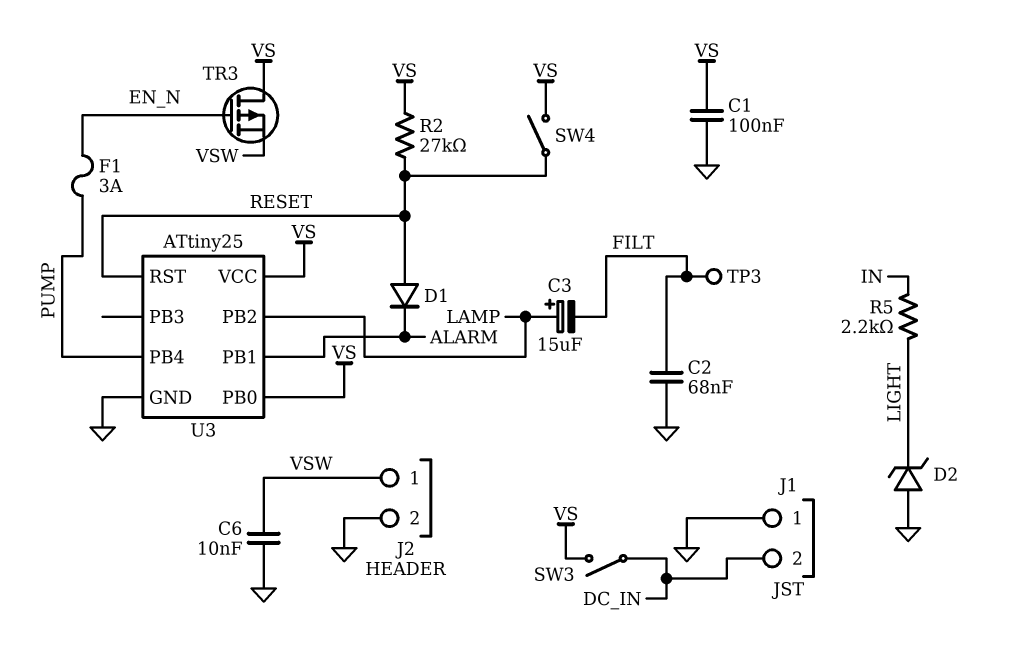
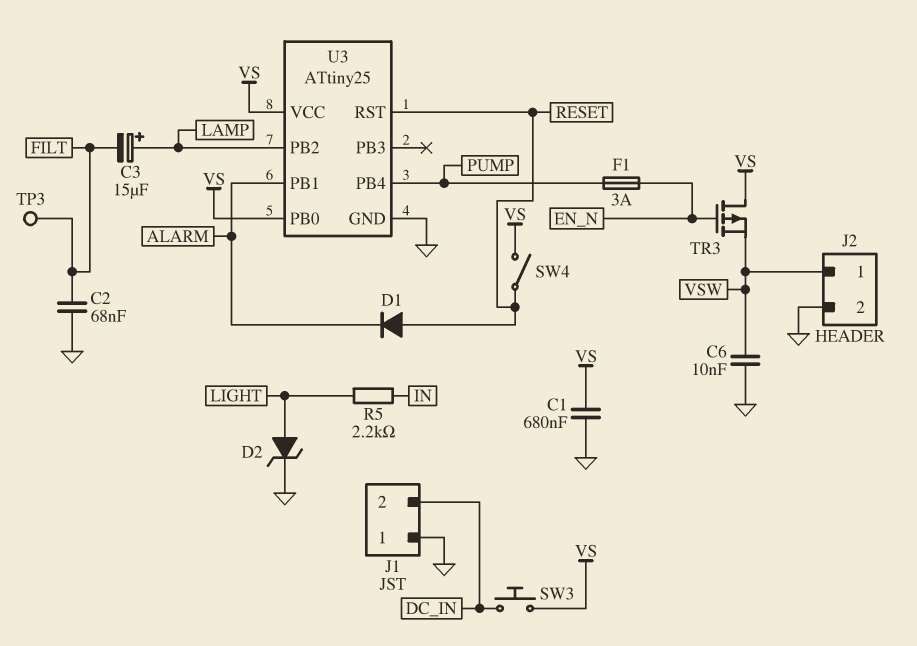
C1: 100nF (GND, VS) -> 680nF (GND, VS)
D2: zener (A GND, K LIGHT) -> zener (A LIGHT, K GND)
R2: 27k (RESET, VS) -> none
SW3: switch (DC_IN, VS) -> button (DC_IN, VS)

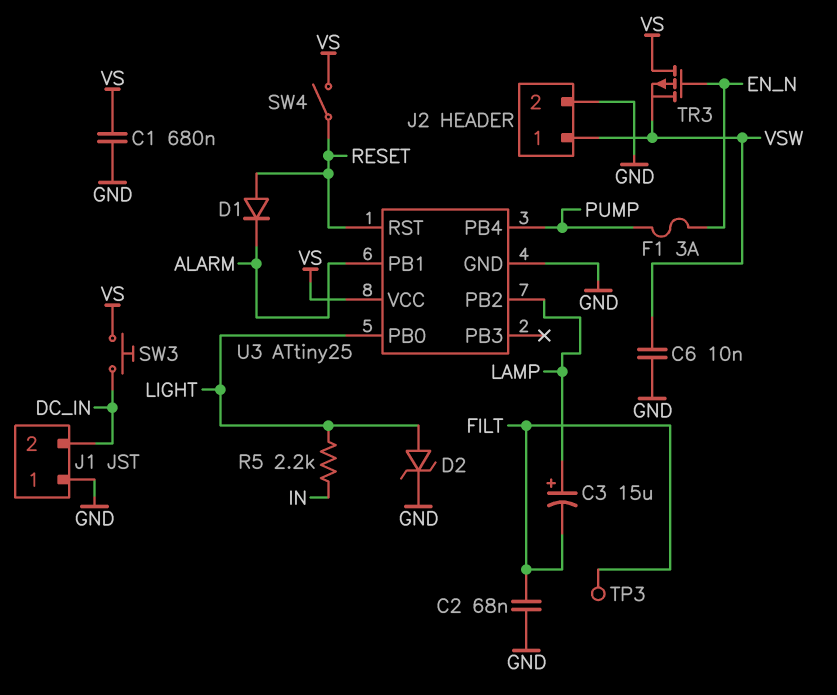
U3 pin PB0: VS -> LIGHT

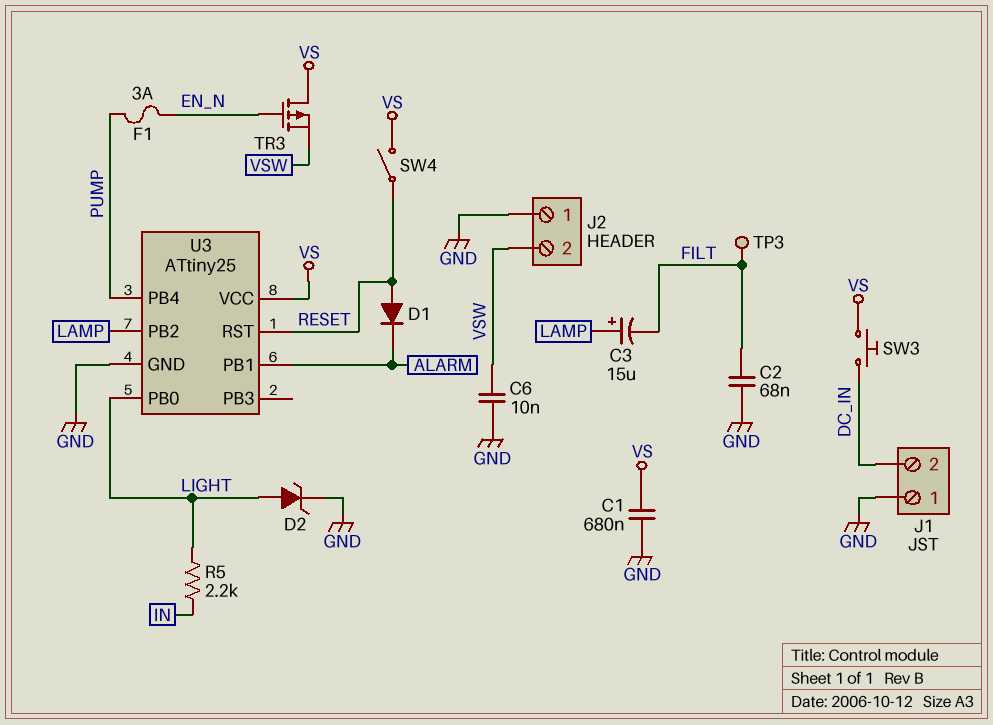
J2 pin 1: VSW -> GND
J2 pin 2: GND -> VSW

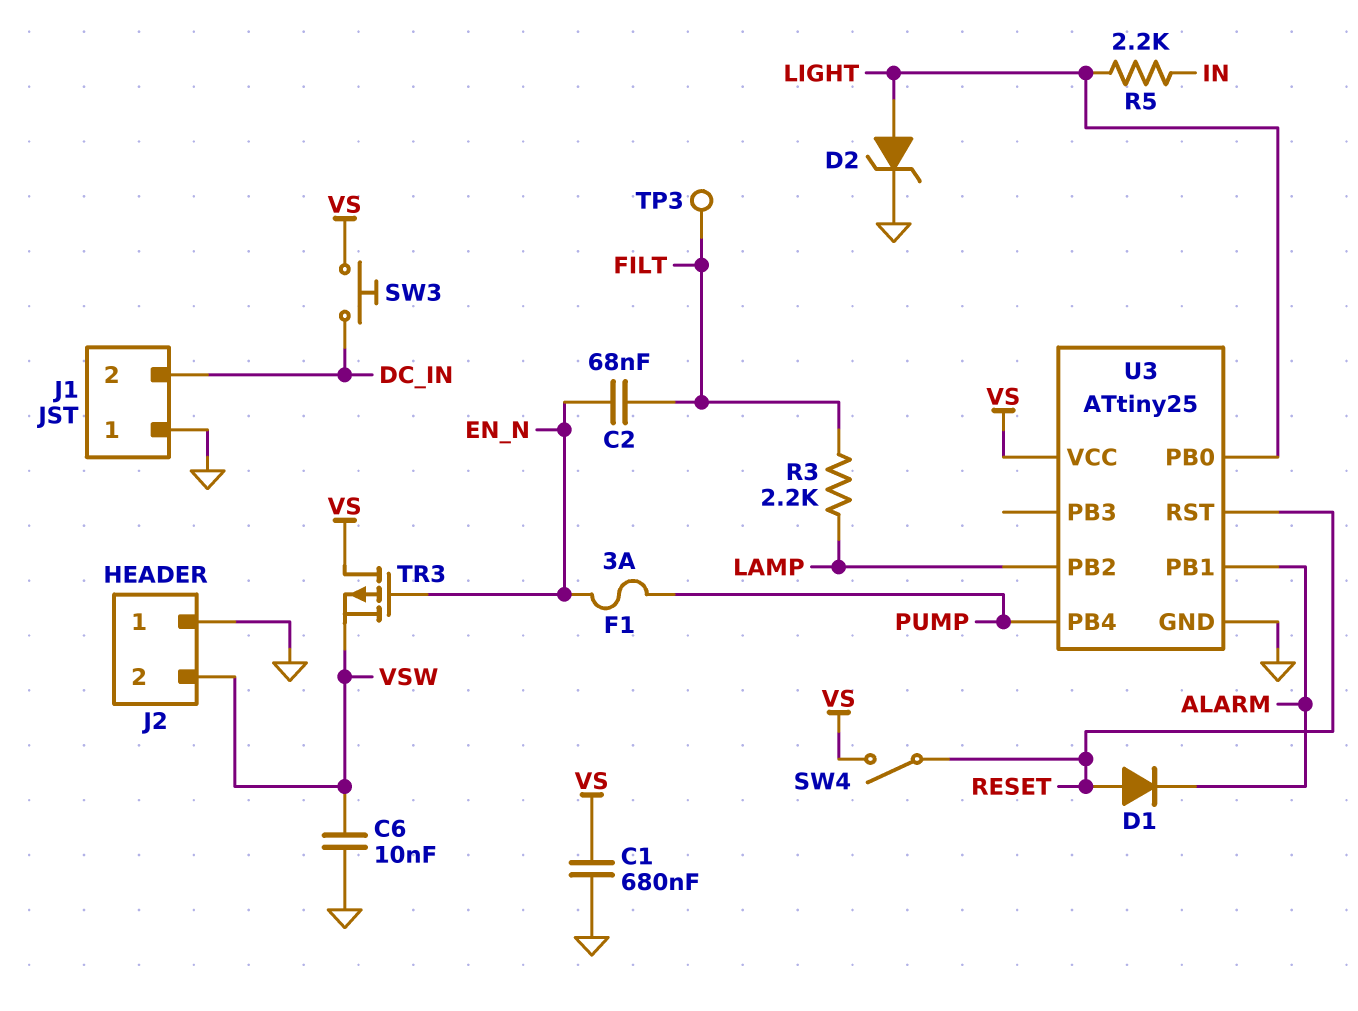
C2: 68nF (FILT, GND) -> 68nF (EN_N, FILT)
C3: 15uF (plus LAMP, minus FILT) -> none
R3: none -> 2.2k (FILT, LAMP)

